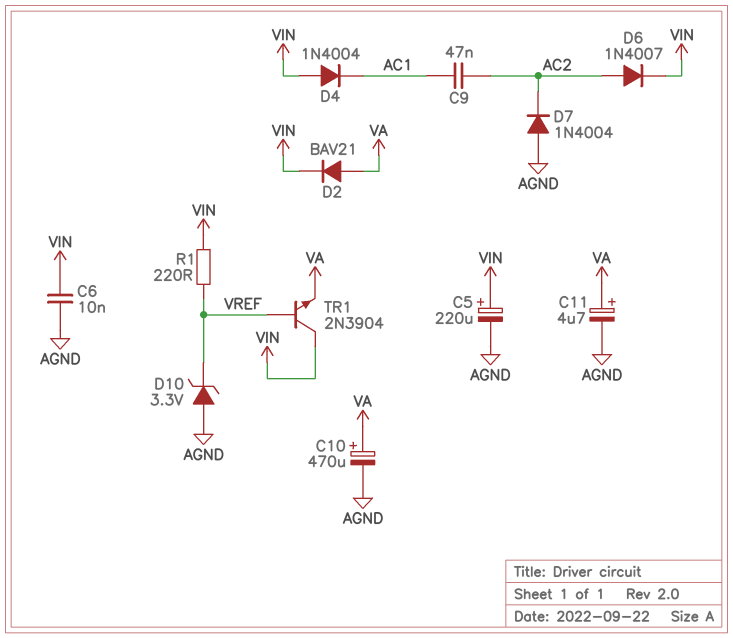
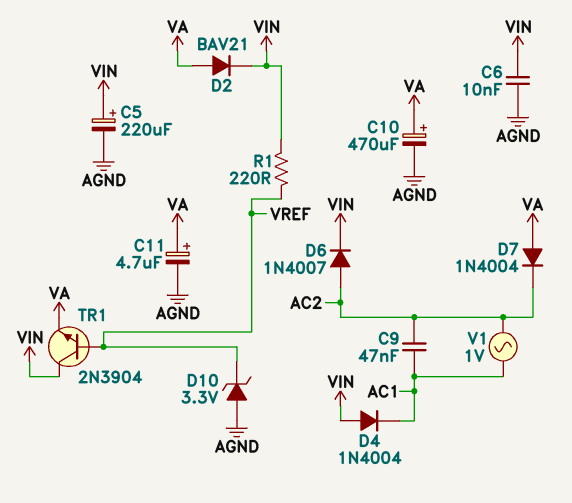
D7: diode 1N4004 (A AGND, K AC2) -> diode 1N4004 (A VA, K AC2)
V1: none -> AC 1V (AC1, AC2)

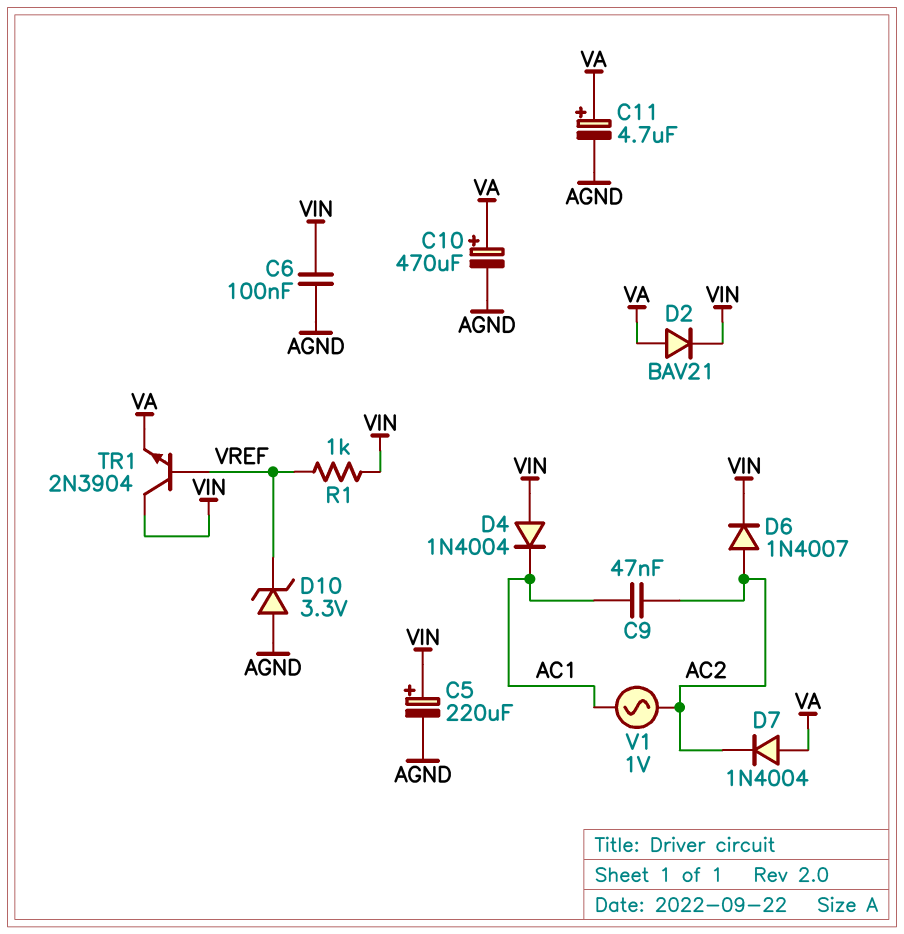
C6: 10nF (AGND, VIN) -> 100nF (AGND, VIN)
R1: 220 (VIN, VREF) -> 1k (VIN, VREF)

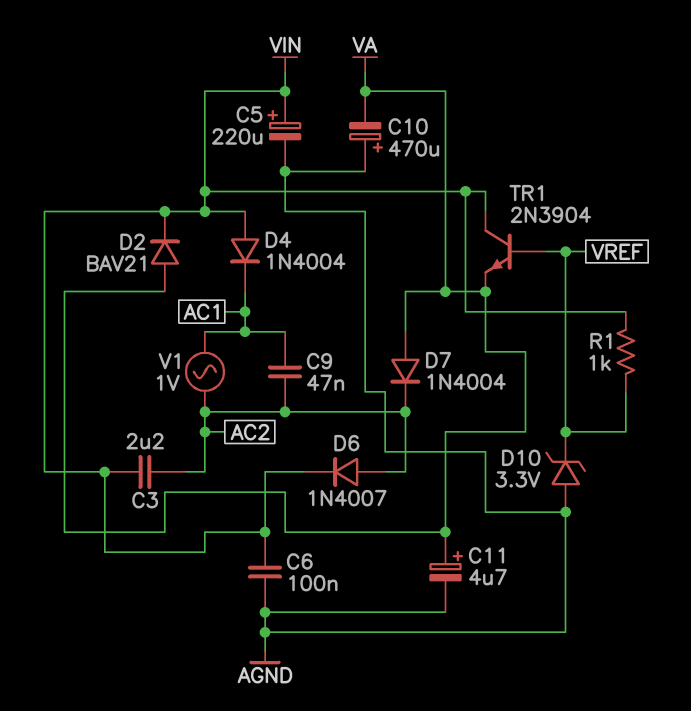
C3: none -> 2.2uF (AC2, VIN)
C10: 470uF (plus VA, minus AGND) -> 470uF (plus AGND, minus VA)

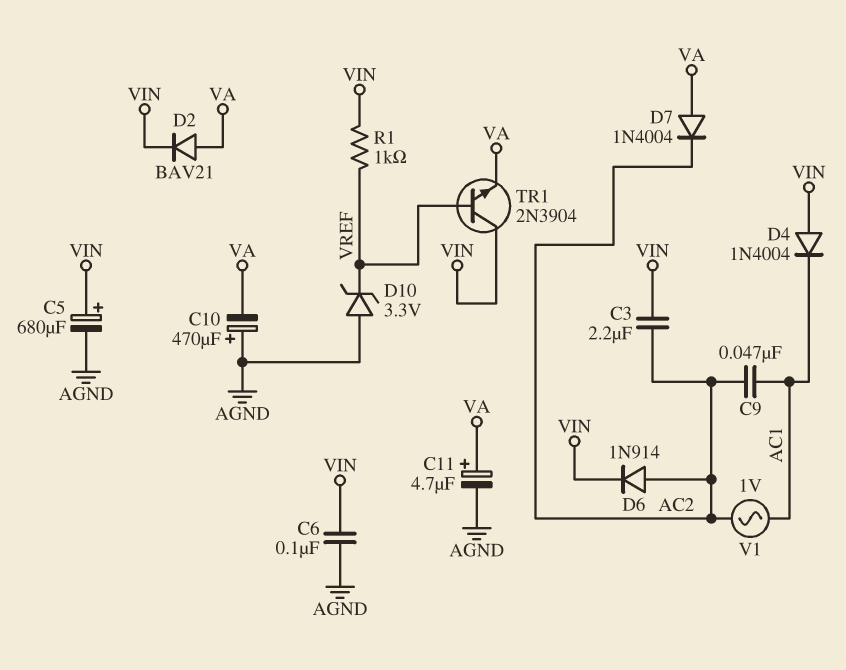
C5: 220uF (plus VIN, minus AGND) -> 680uF (plus VIN, minus AGND)
D6: diode 1N4007 (A AC2, K VIN) -> diode 1N914 (A AC2, K VIN)

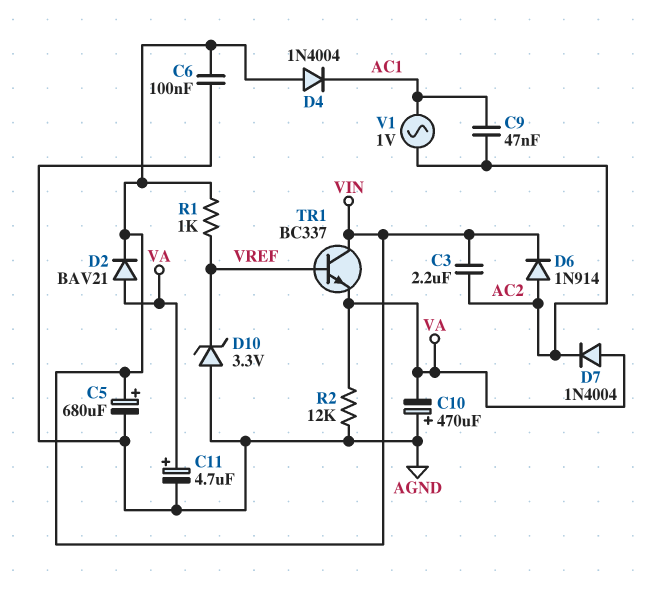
R2: none -> 12k (AGND, VA)
TR1: NPN 2N3904 (B VREF, C VIN, E VA) -> NPN BC337 (B VREF, C VIN, E VA)

